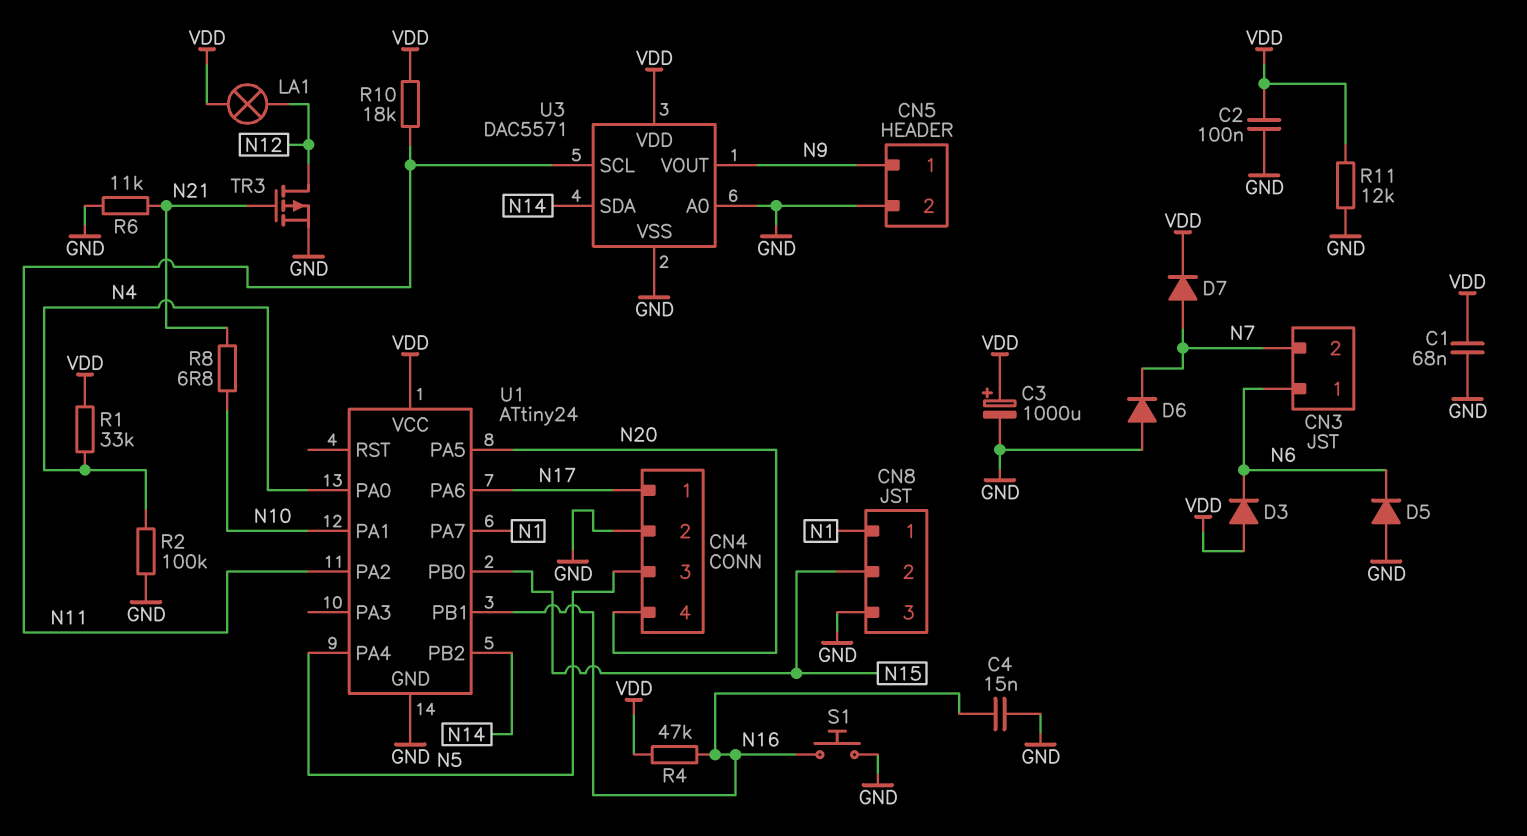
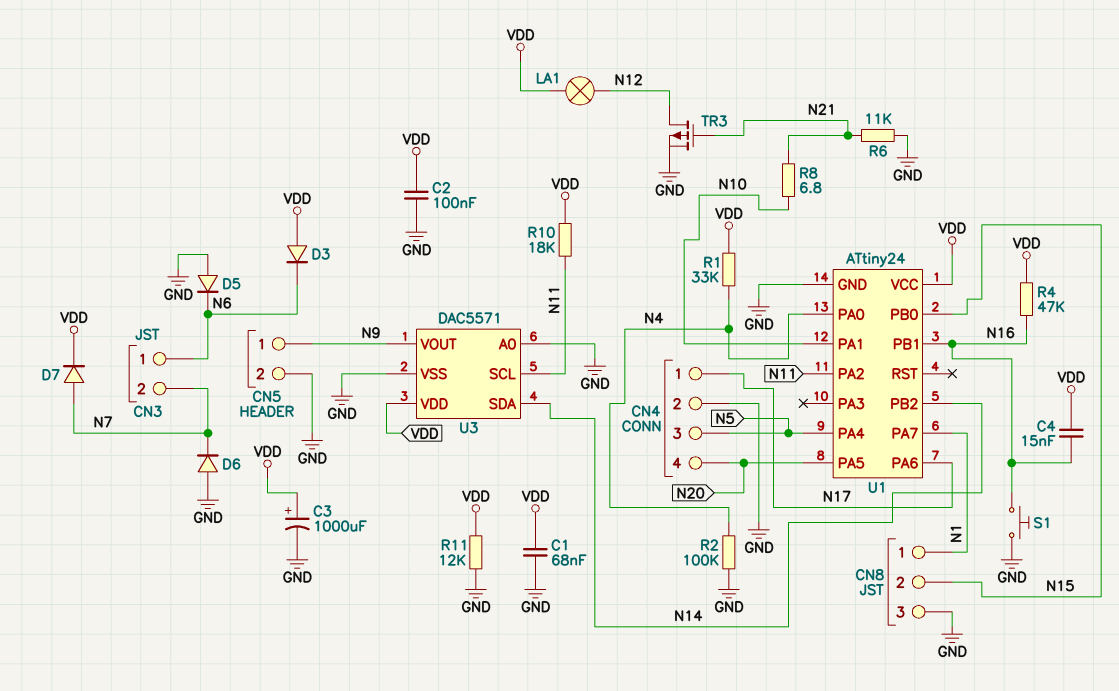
C4: 15nF (GND, N16) -> 15nF (N16, VDD)

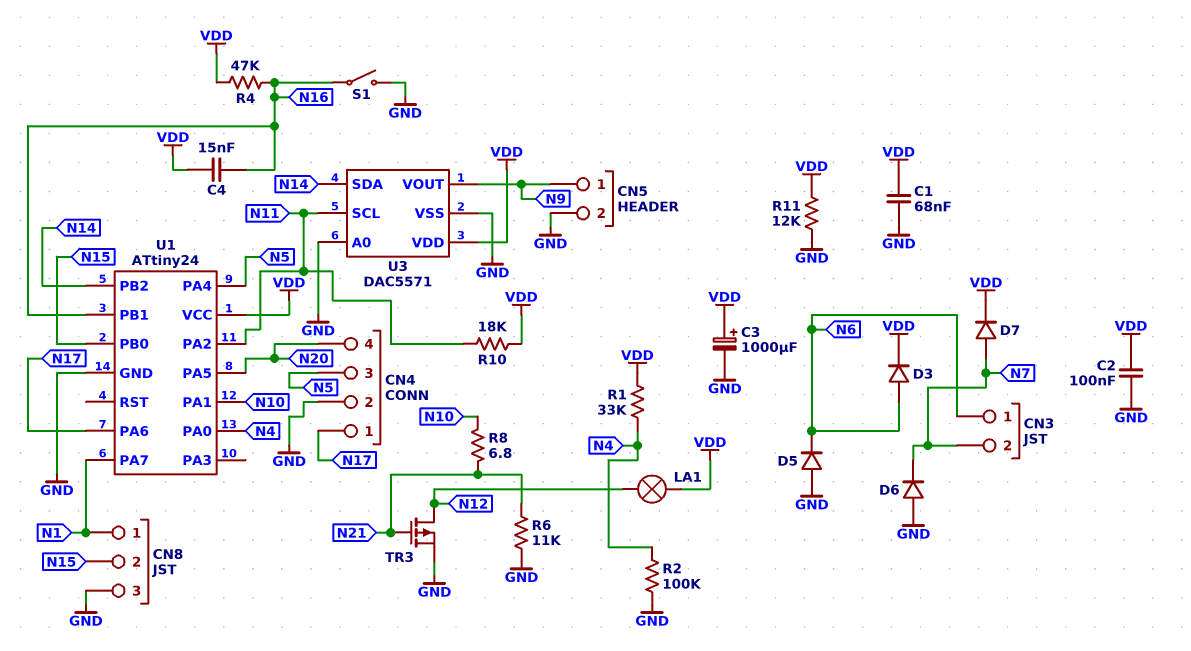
D3: diode (A VDD, K N6) -> diode (A N6, K VDD)
S1: button (GND, N16) -> switch (GND, N16)

